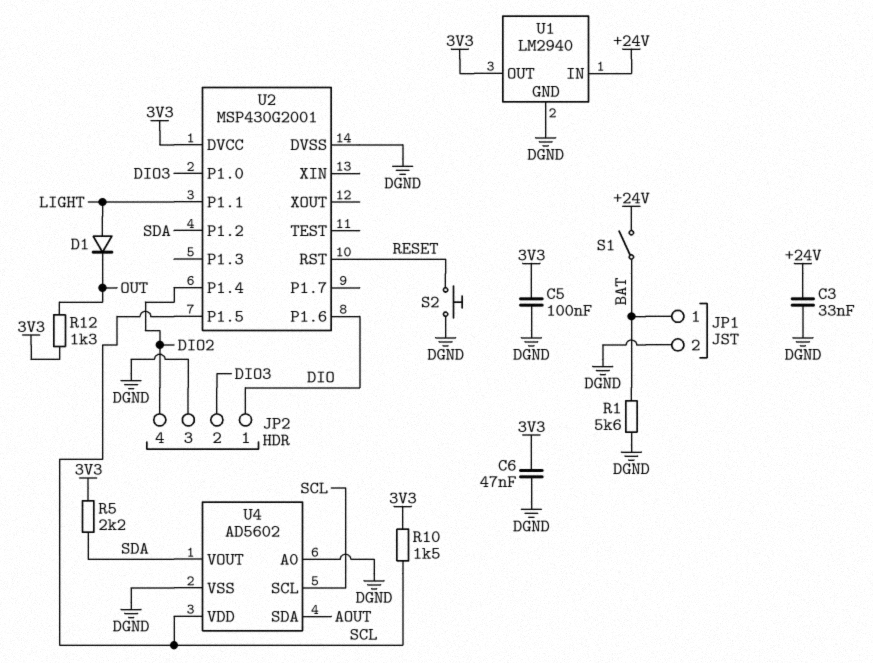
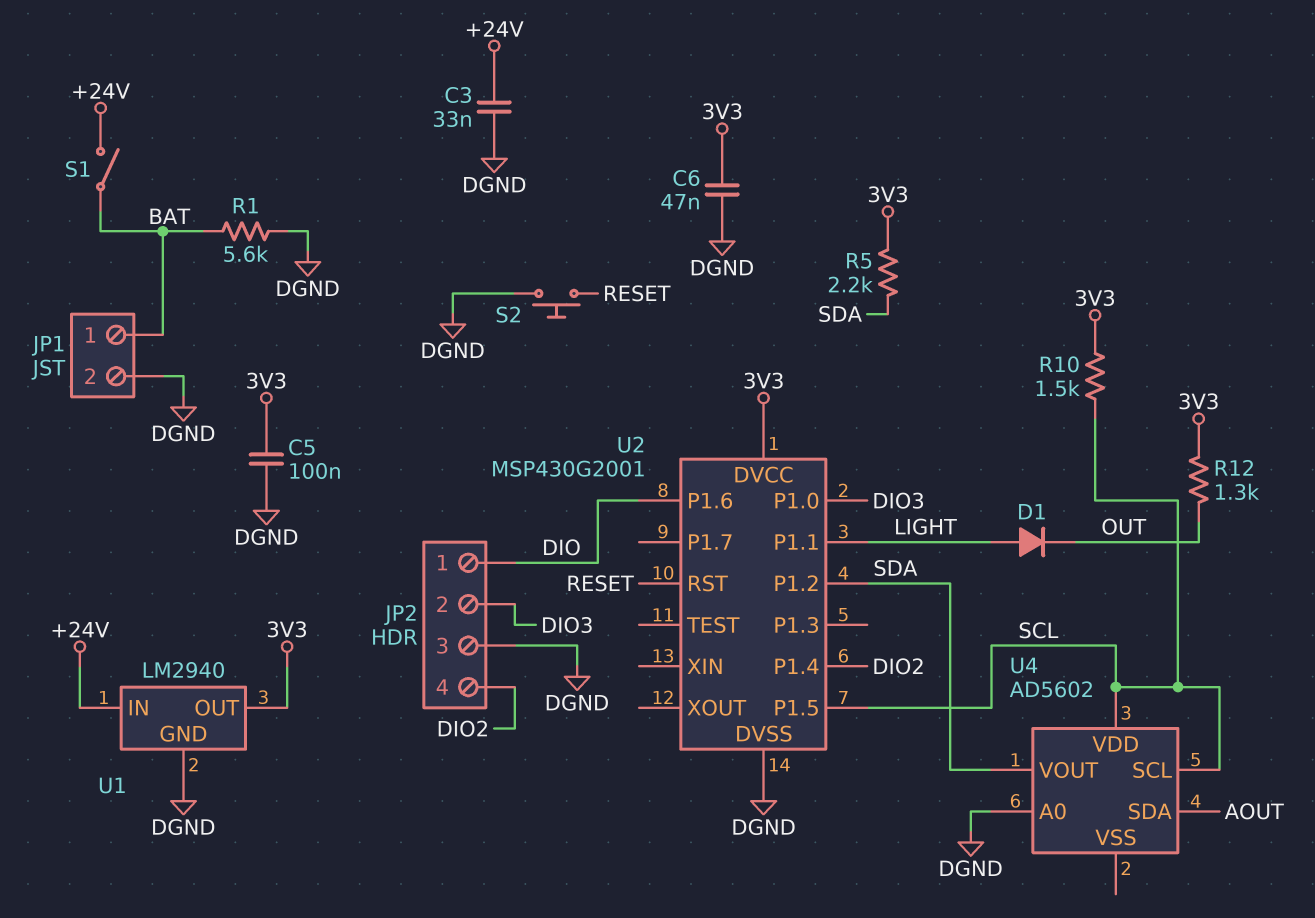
U4 pin VSS: DGND -> none

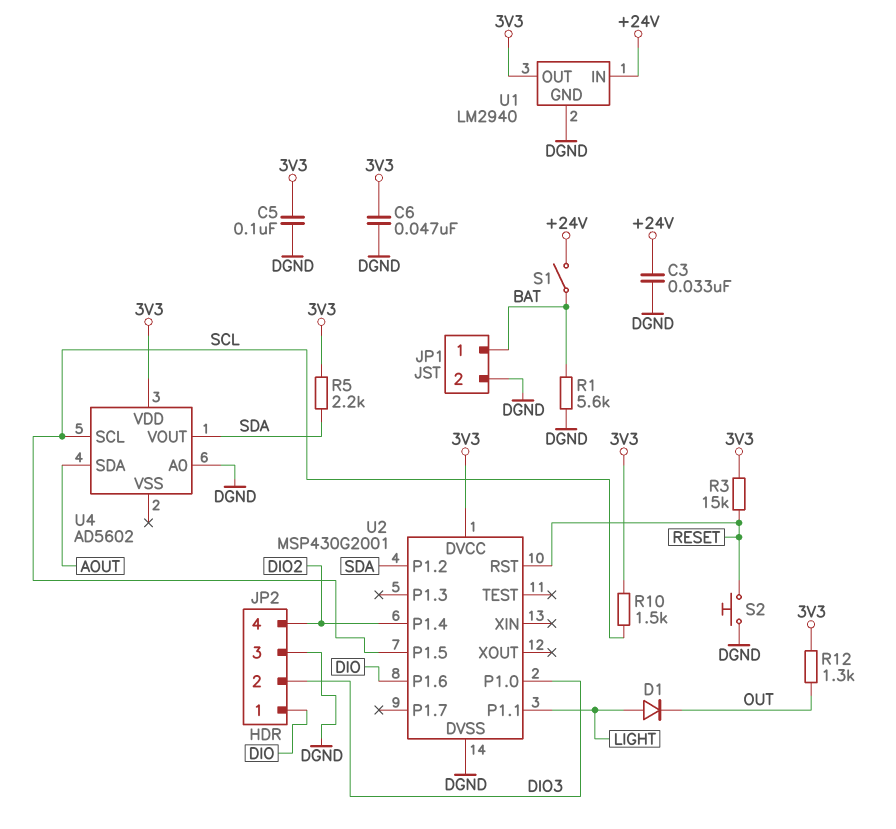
R3: none -> 15k (3V3, RESET)
U4 pin VDD: SCL -> 3V3

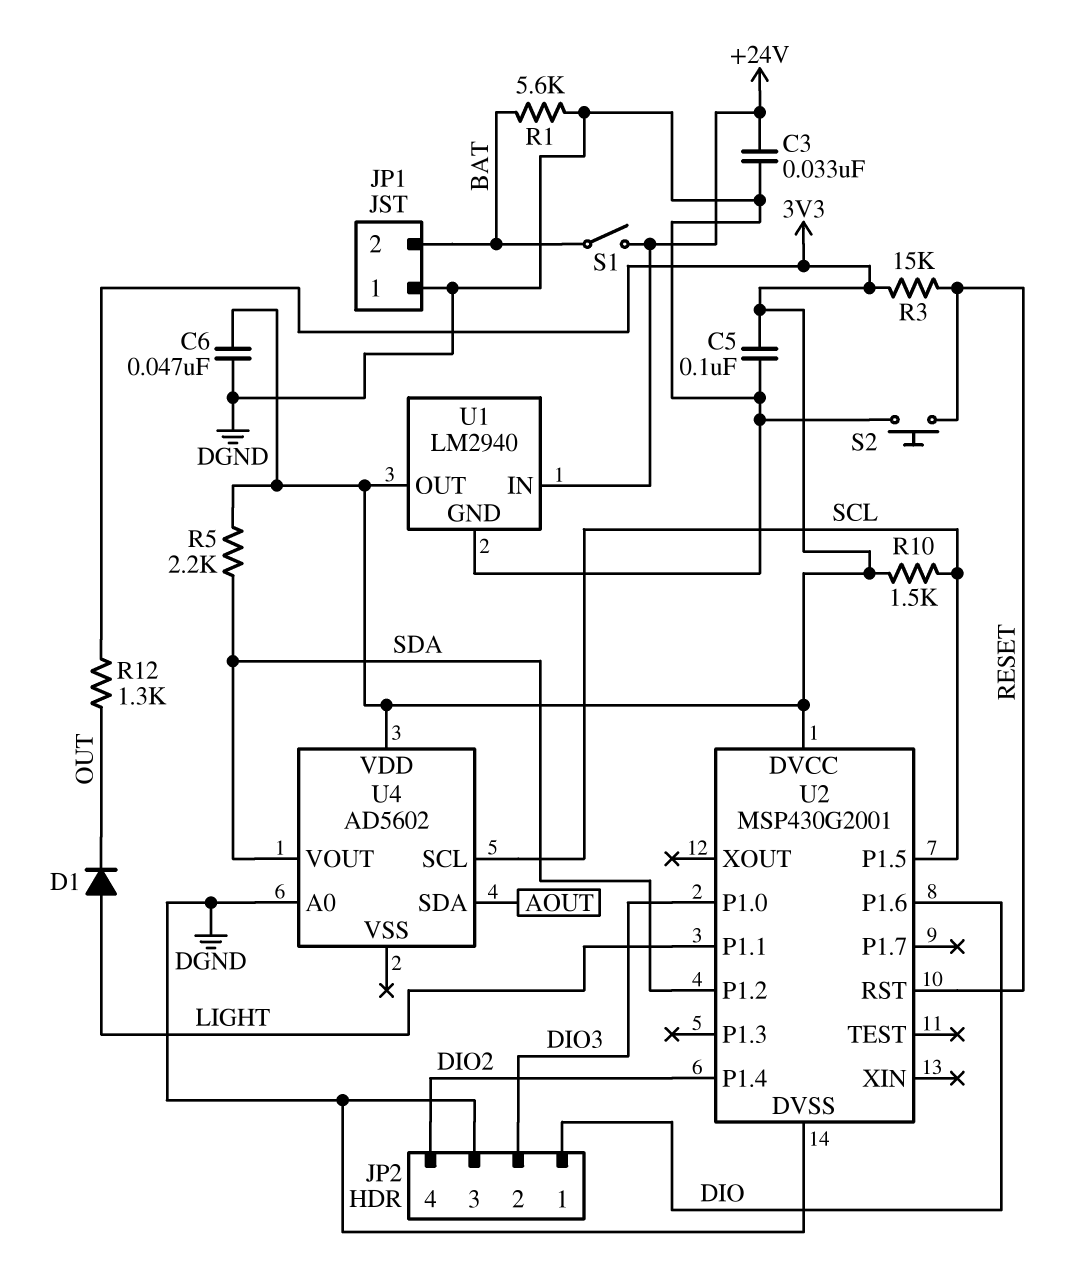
JP1 pin 1: BAT -> DGND
JP1 pin 2: DGND -> BAT

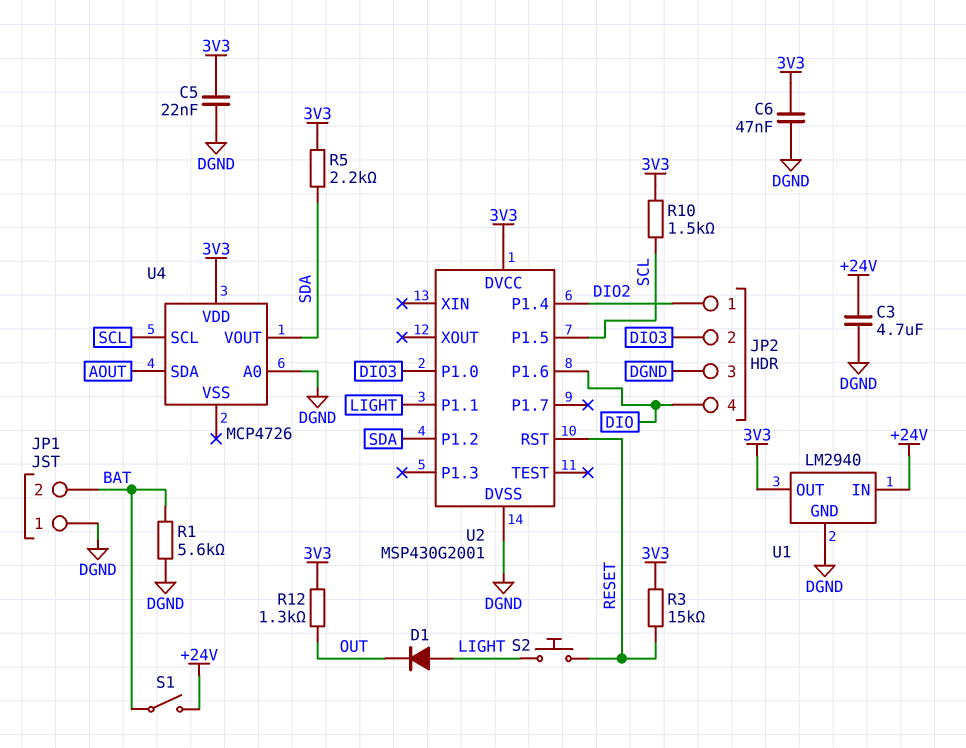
C3: 33nF (+24V, DGND) -> 4.7uF (+24V, DGND)
C5: 100nF (3V3, DGND) -> 22nF (3V3, DGND)
JP2 pin 1: DIO -> DIO2
JP2 pin 4: DIO2 -> DIO
S2: button (DGND, RESET) -> button (LIGHT, RESET)
U4: AD5602 -> MCP4726

